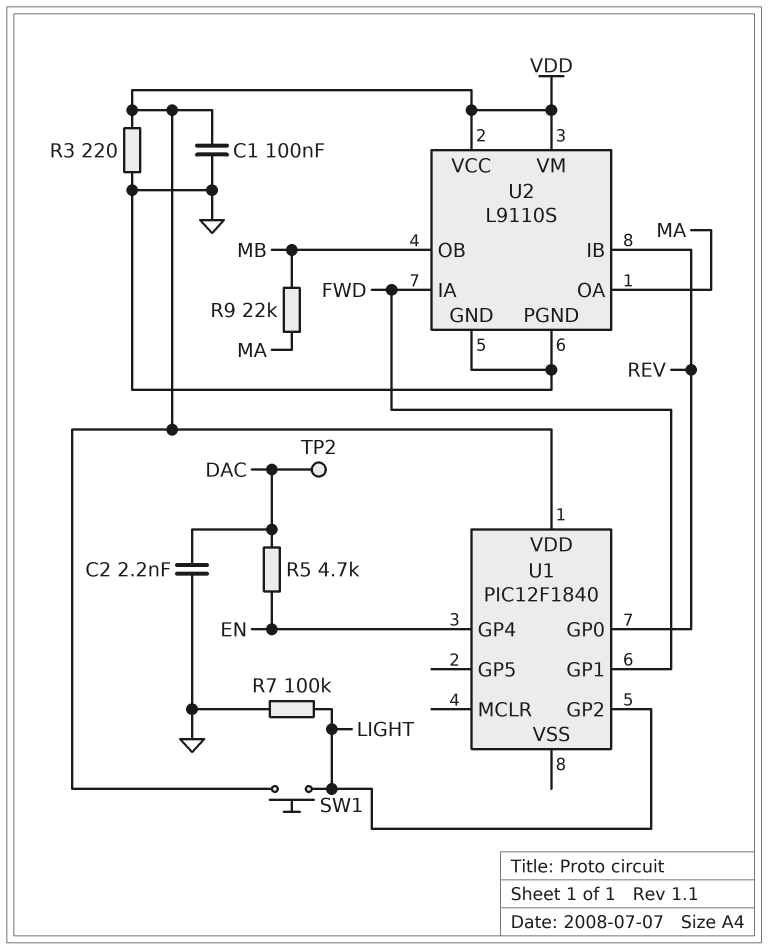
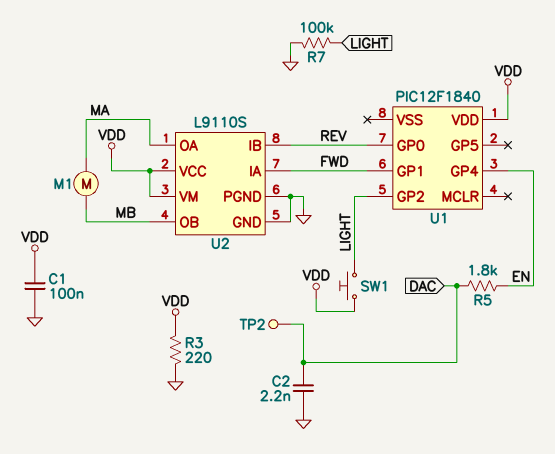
M1: none -> motor (MA, MB)
R5: 4.7k (DAC, EN) -> 1.8k (DAC, EN)
R9: 22k (MA, MB) -> none

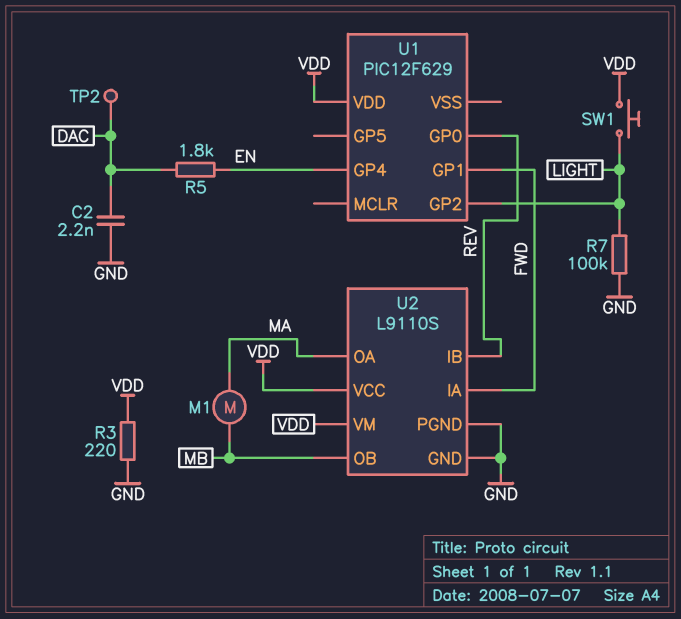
C1: 100nF (GND, VDD) -> none
U1: PIC12F1840 -> PIC12F629

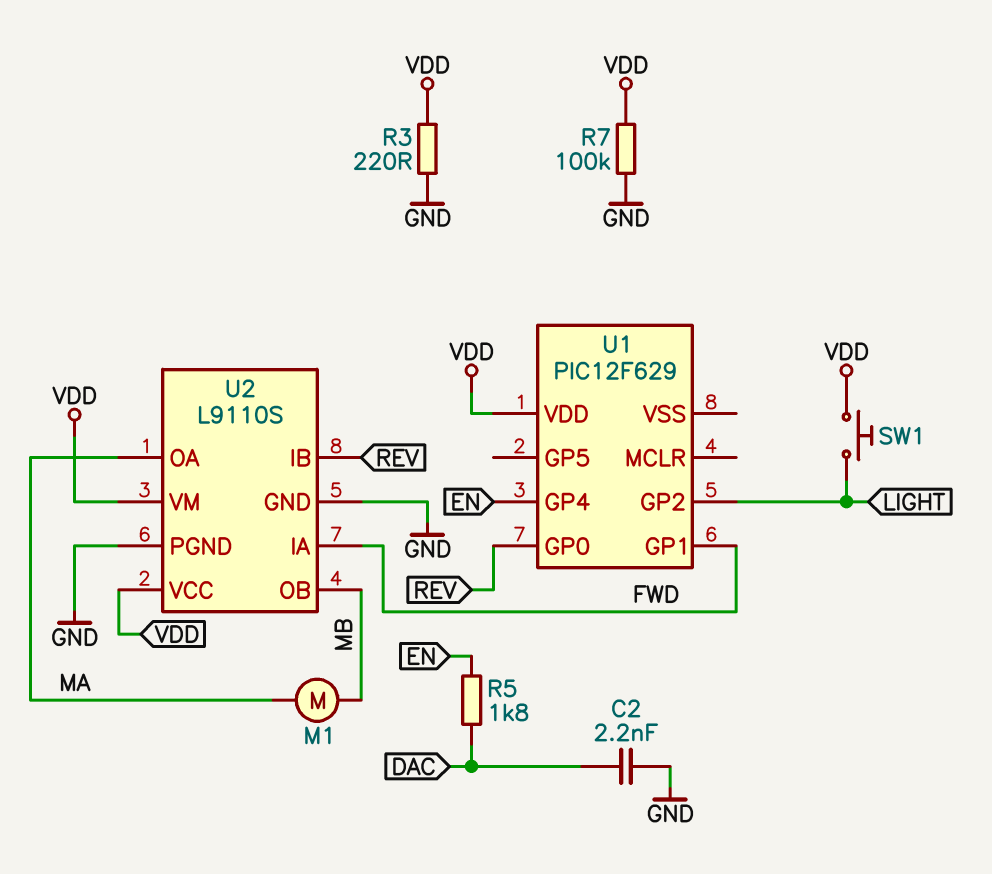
R7: 100k (GND, LIGHT) -> 100k (GND, VDD)
TP2: test point (DAC) -> none

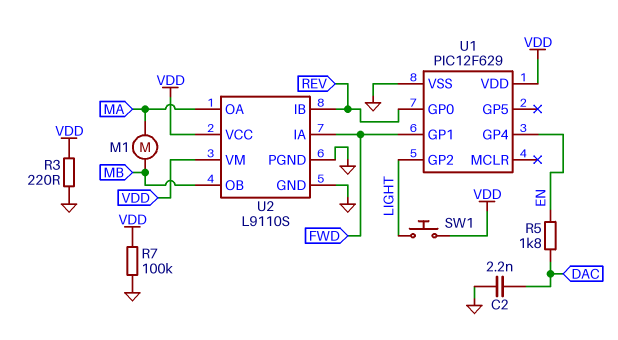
U1 pin VSS: none -> GND

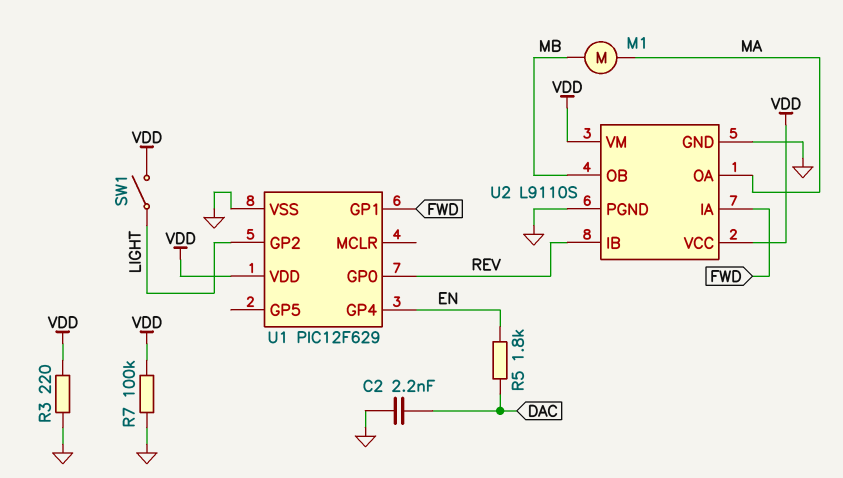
SW1: button (LIGHT, VDD) -> switch (LIGHT, VDD)

